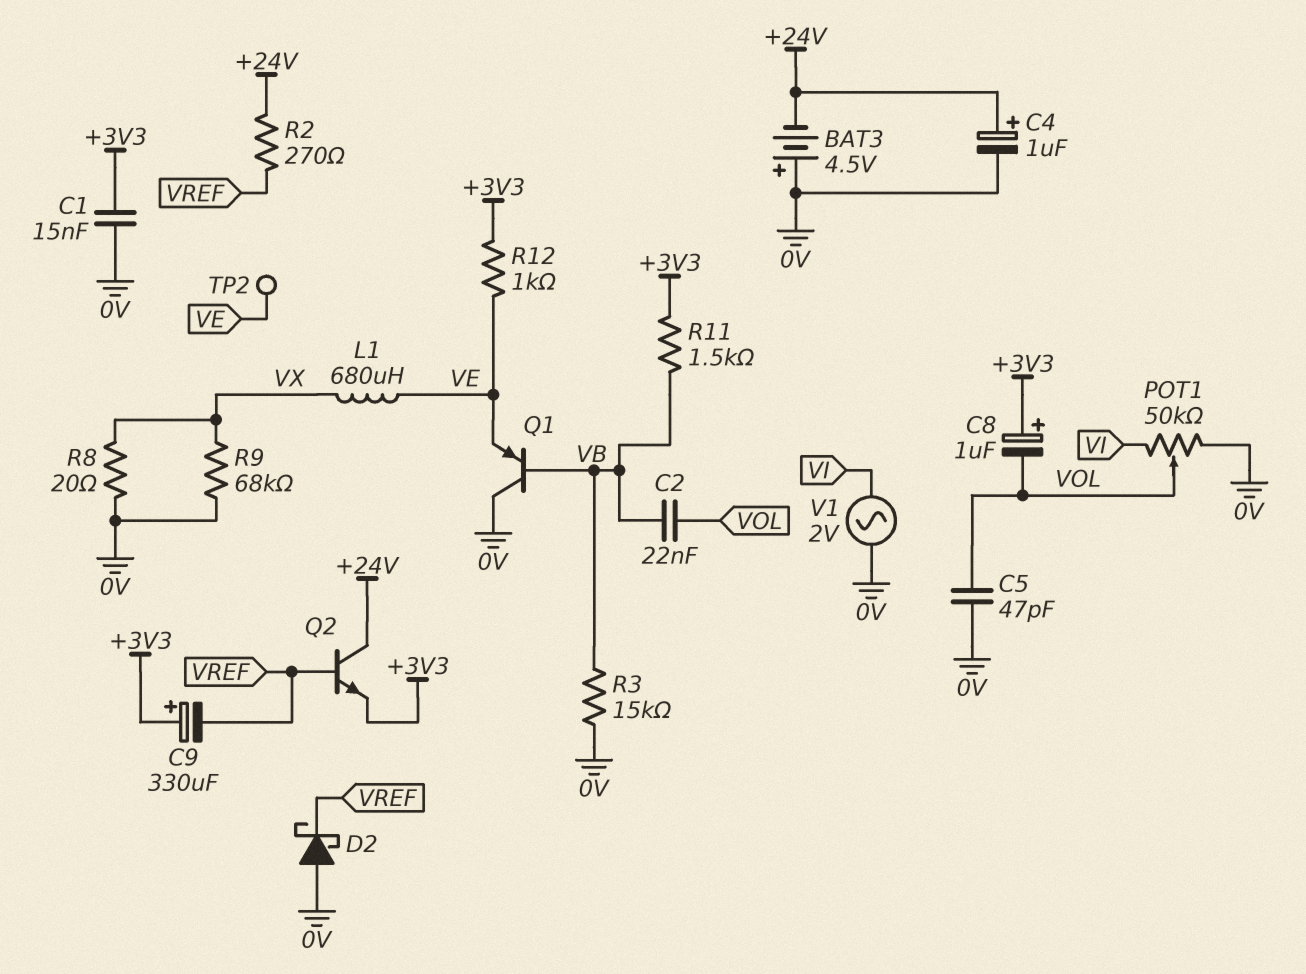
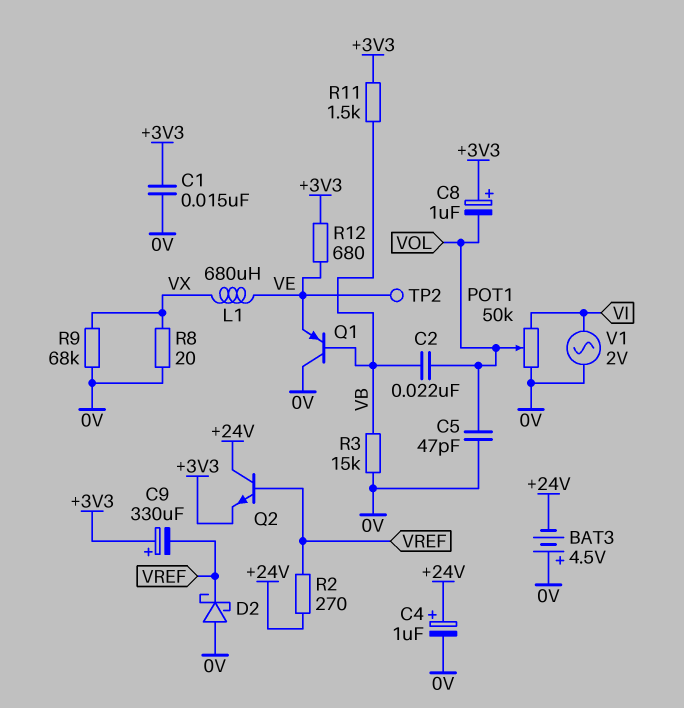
R12: 1k (+3V3, VE) -> 680 (+3V3, VE)

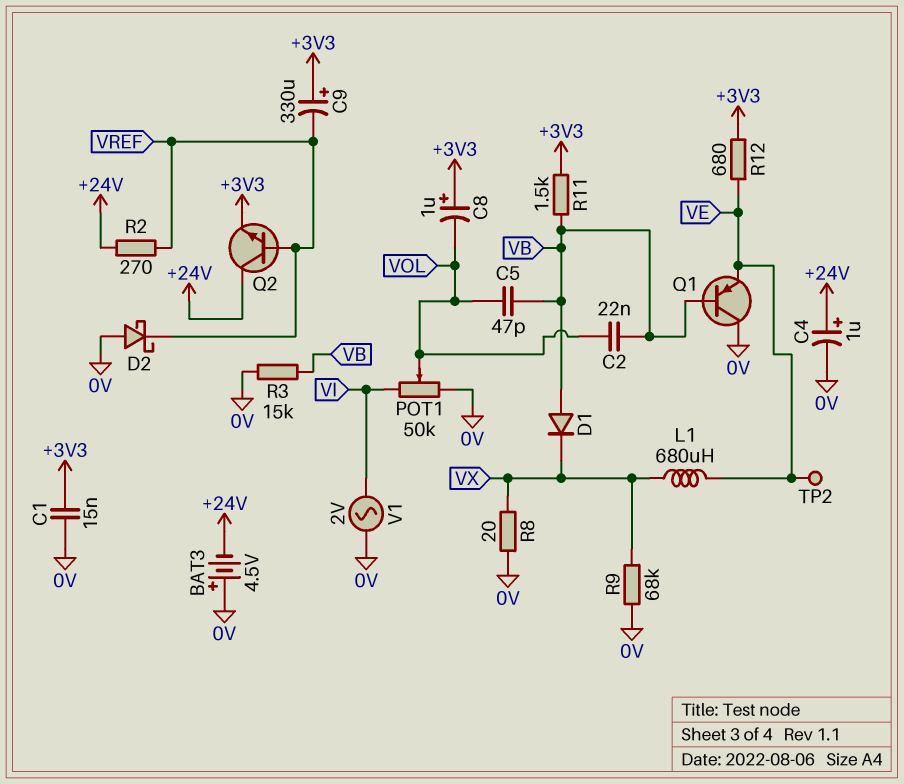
C5: 47pF (0V, VOL) -> 47pF (VB, VOL)
D1: none -> diode (A VB, K VX)

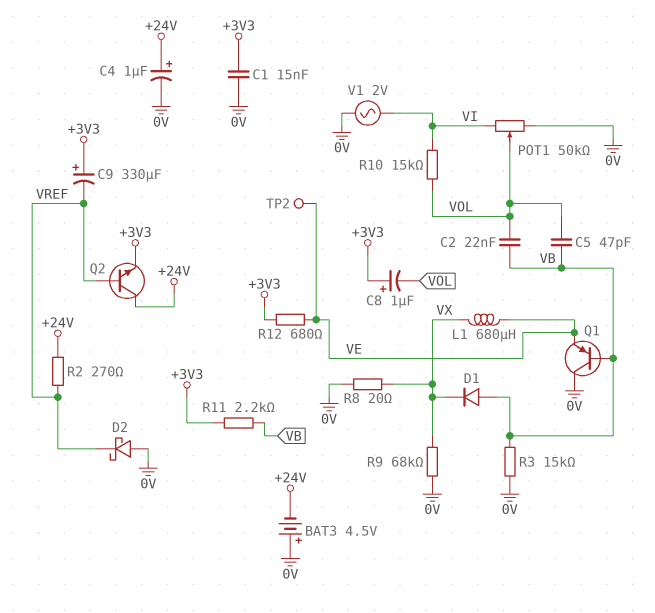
R10: none -> 15k (VI, VOL)
R11: 1.5k (+3V3, VB) -> 2.2k (+3V3, VB)

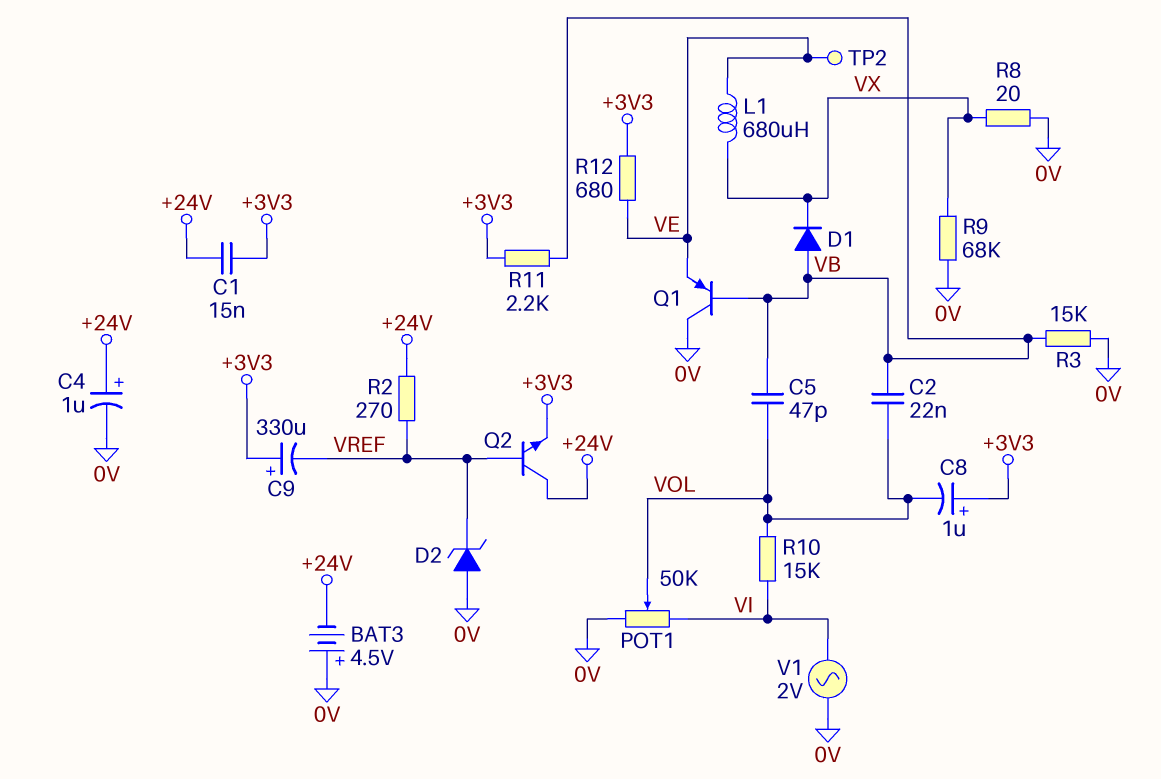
C1: 15nF (+3V3, 0V) -> 15nF (+3V3, +24V)
D2: schottky (A 0V, K VREF) -> zener (A 0V, K VREF)

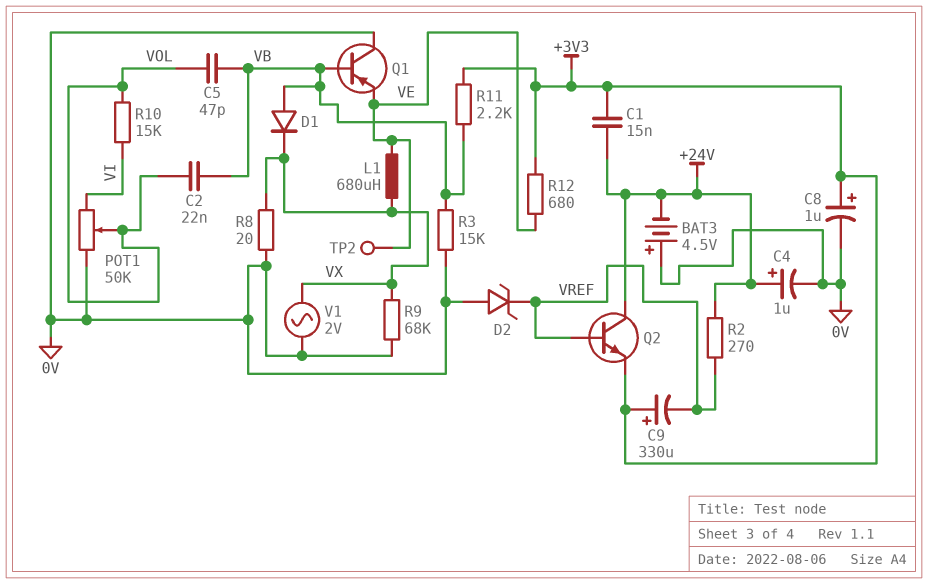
C8: 1uF (plus +3V3, minus VOL) -> 1uF (plus +3V3, minus 0V)
V1: AC 2V (0V, VI) -> AC 2V (0V, VX)

